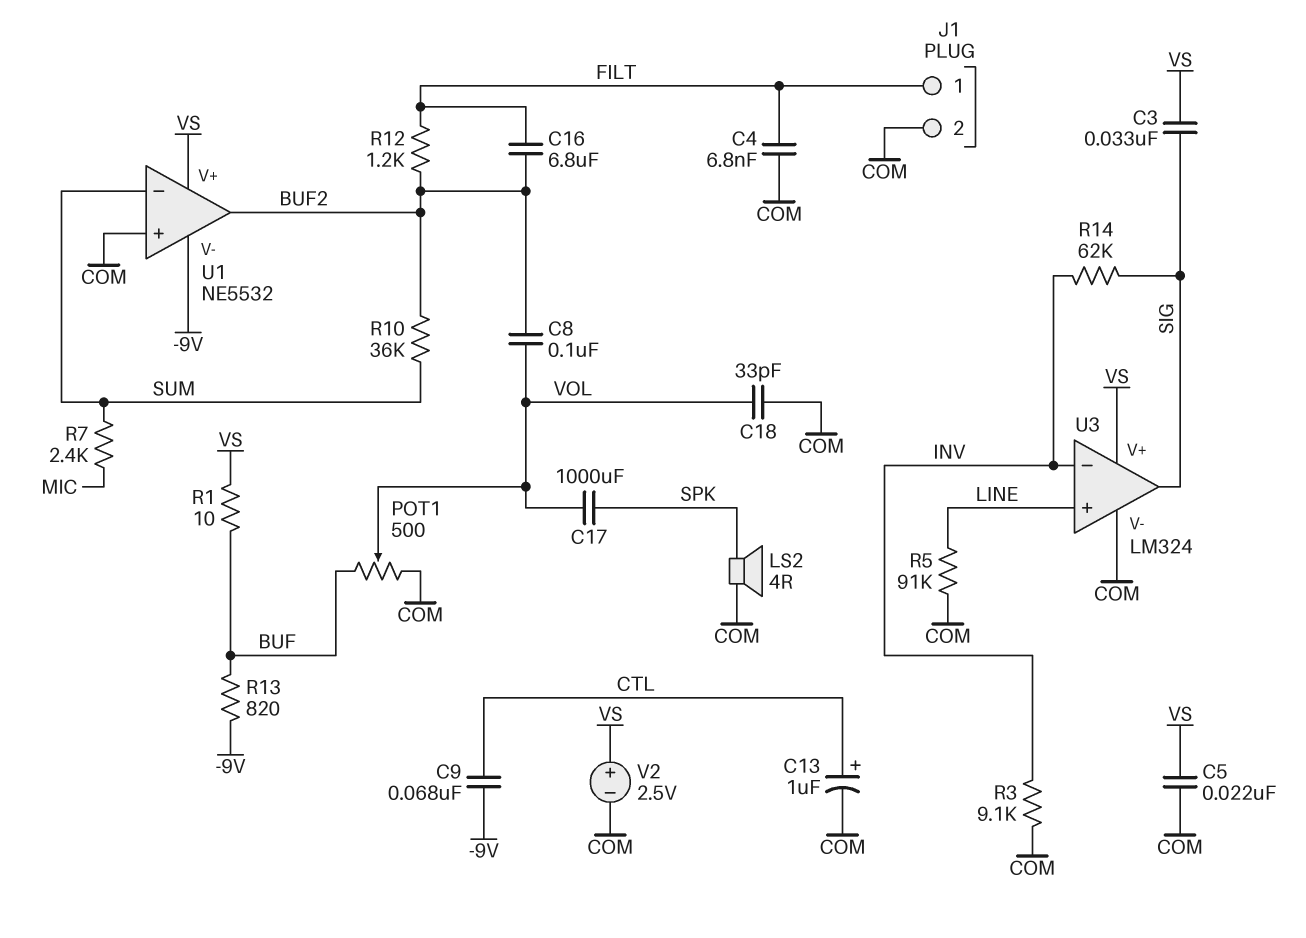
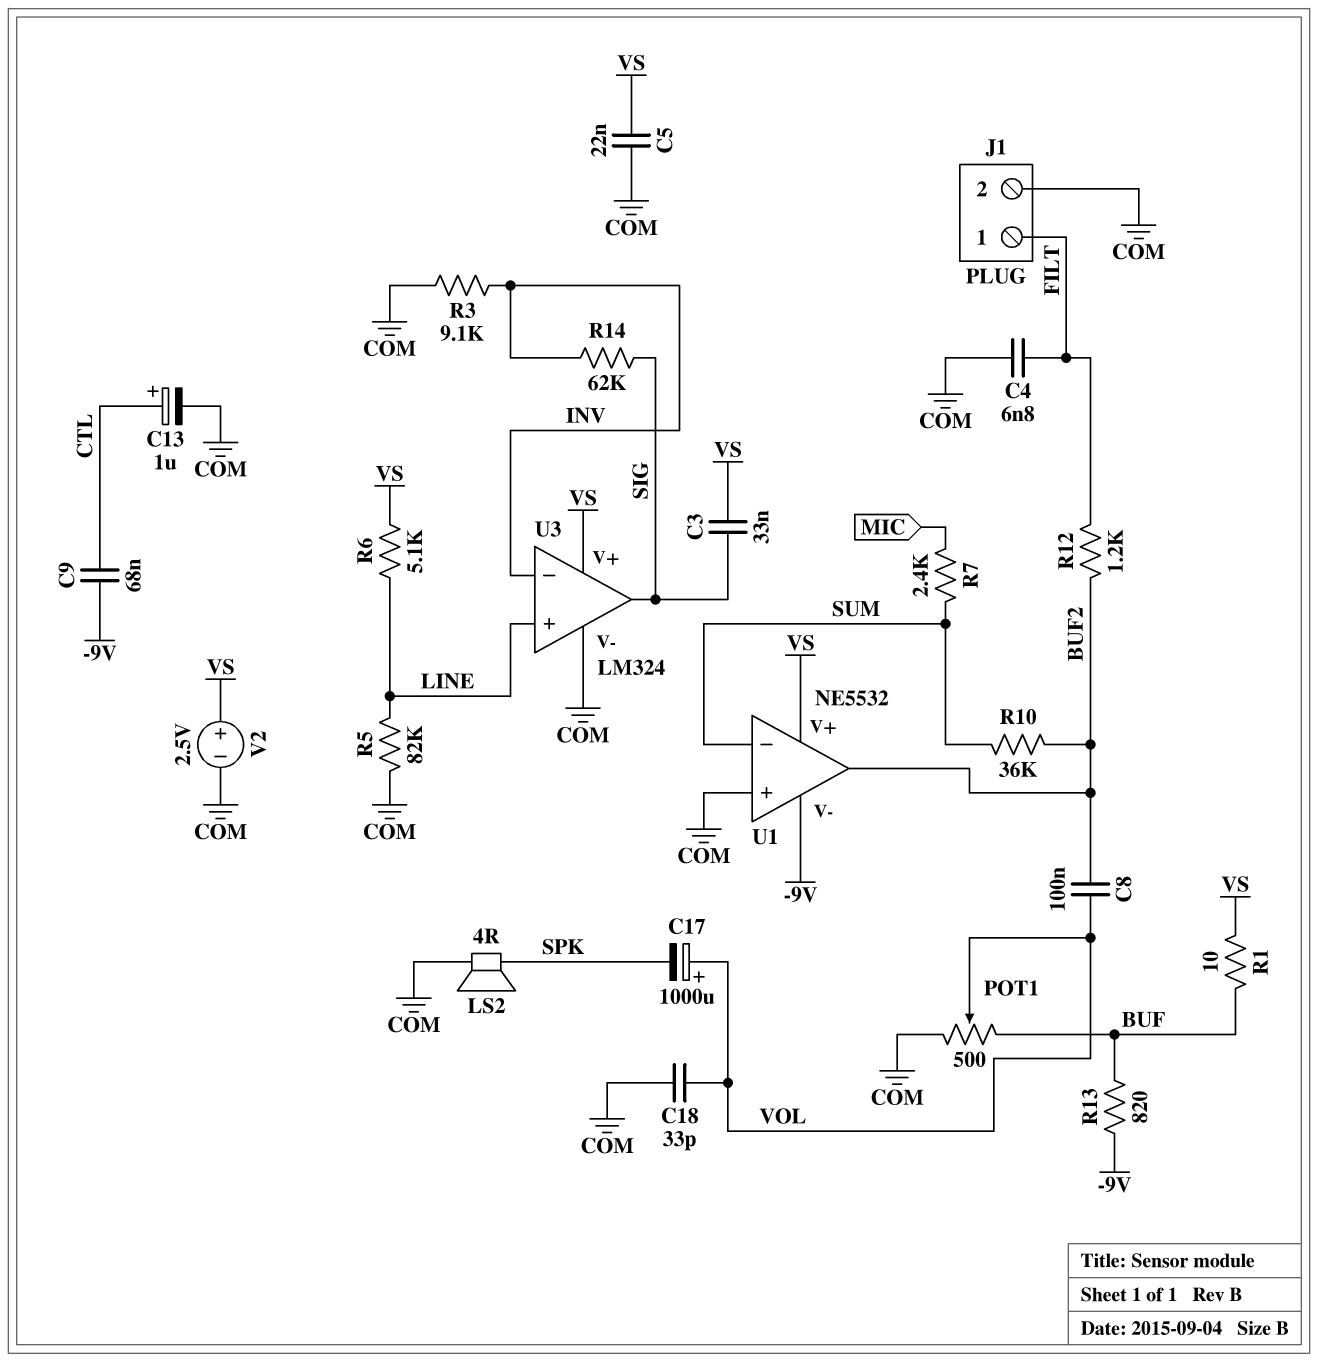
C16: 6.8uF (BUF2, FILT) -> none
C17: 1000uF (SPK, VOL) -> 1000uF (plus VOL, minus SPK)
R5: 91k (COM, LINE) -> 82k (COM, LINE)
R6: none -> 5.1k (LINE, VS)

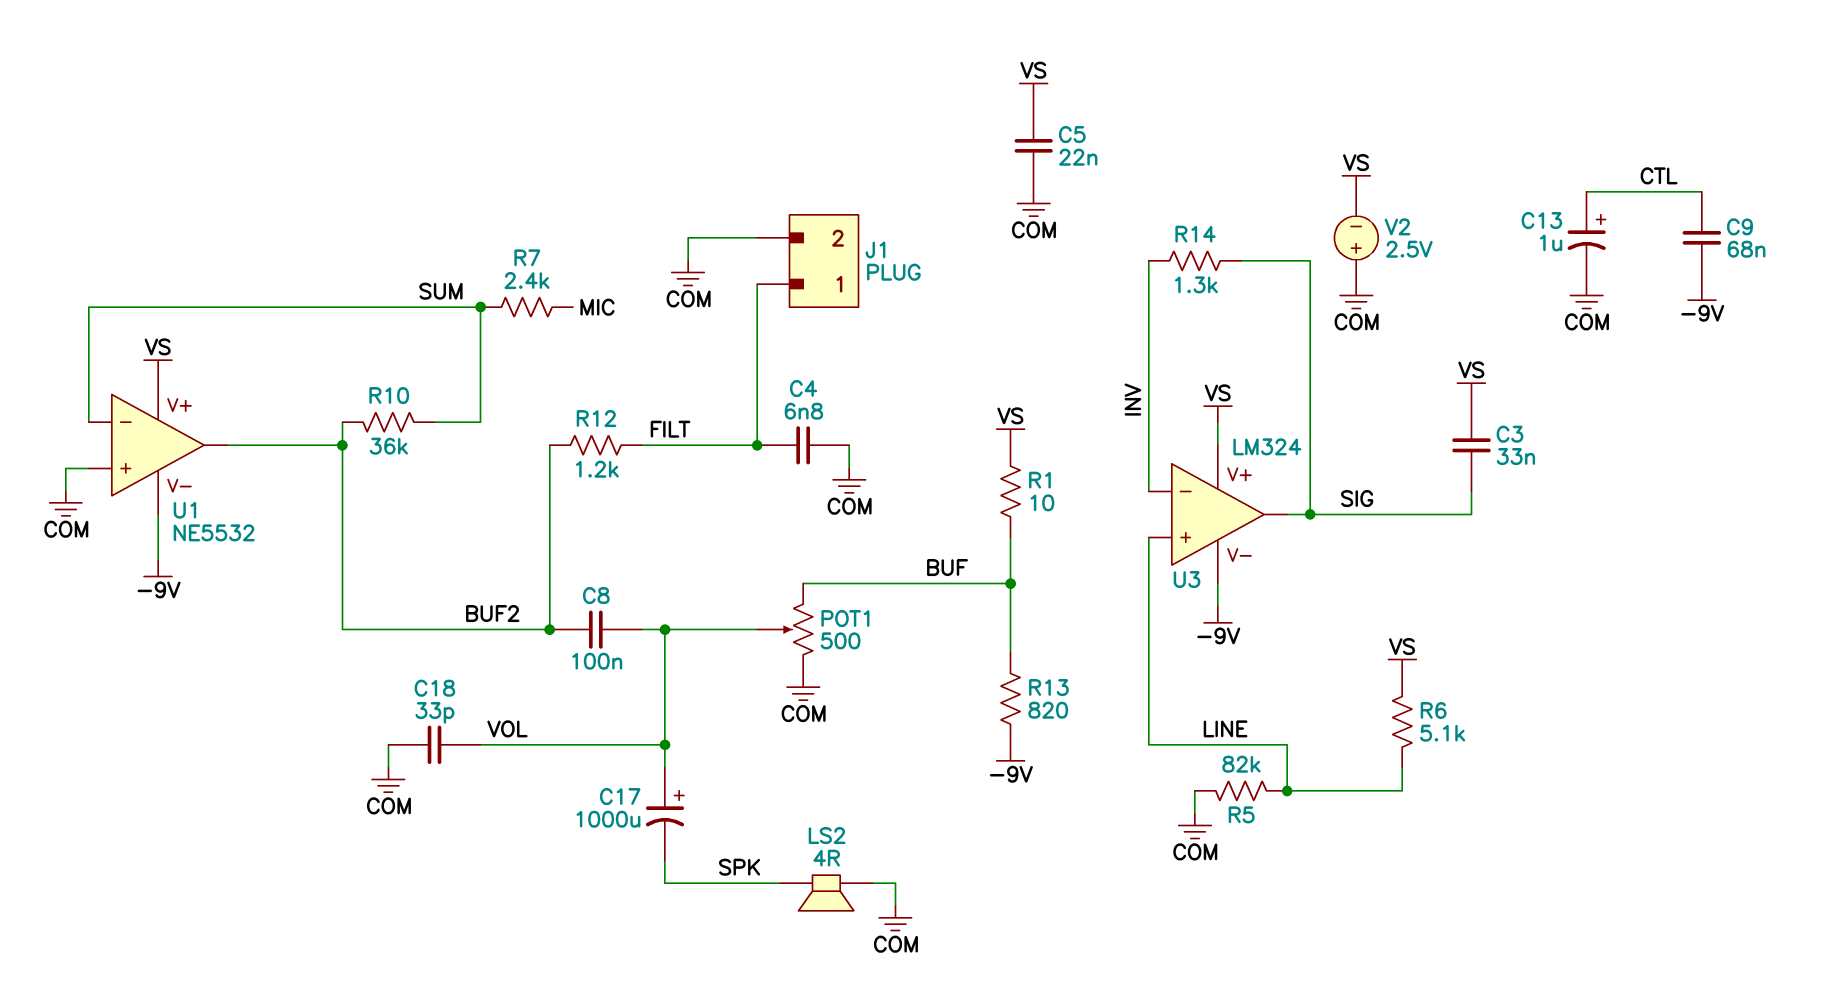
R3: 9.1k (COM, INV) -> none
R14: 62k (INV, SIG) -> 1.3k (INV, SIG)
U3 pin V-: COM -> -9V
V2: 2.5V (plus VS, minus COM) -> 2.5V (plus COM, minus VS)

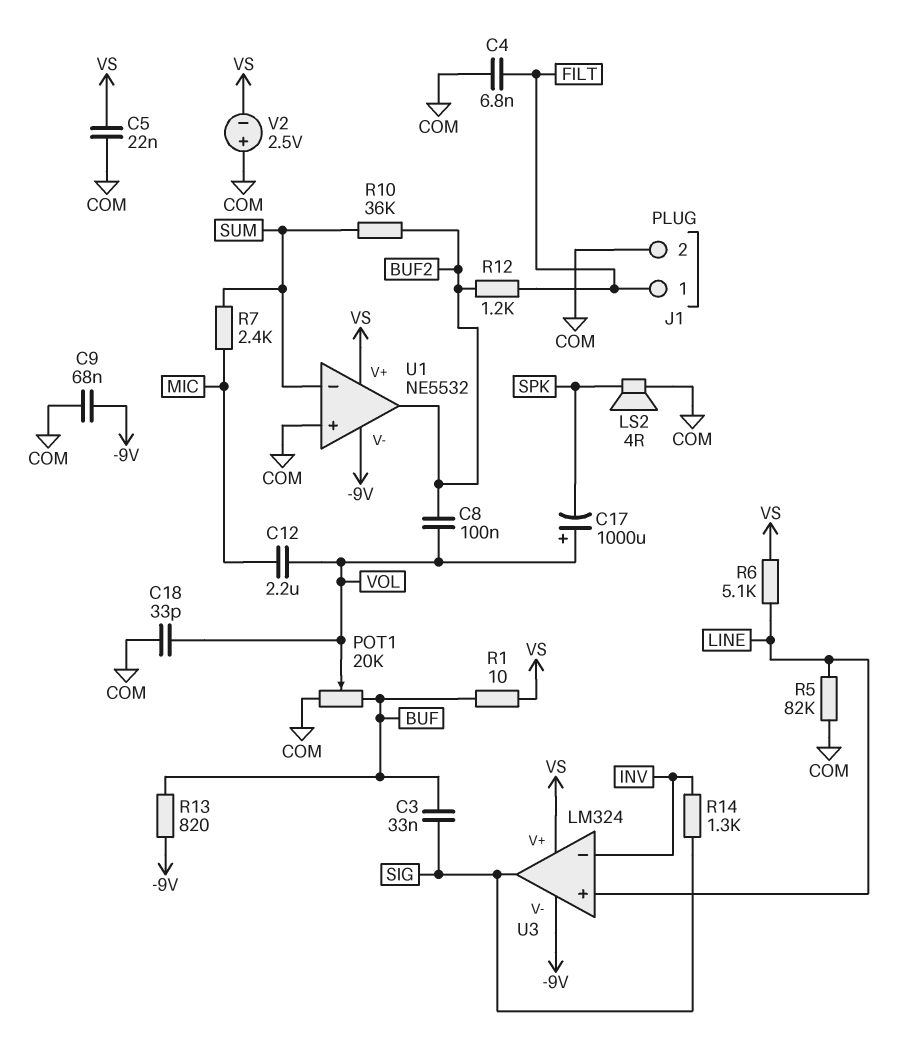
C3: 33nF (SIG, VS) -> 33nF (BUF, SIG)
C9: 68nF (-9V, CTL) -> 68nF (-9V, COM)
C12: none -> 2.2uF (MIC, VOL)
C13: 1uF (plus CTL, minus COM) -> none
POT1: 500 (BUF, COM, wiper VOL) -> 20k (BUF, COM, wiper VOL)

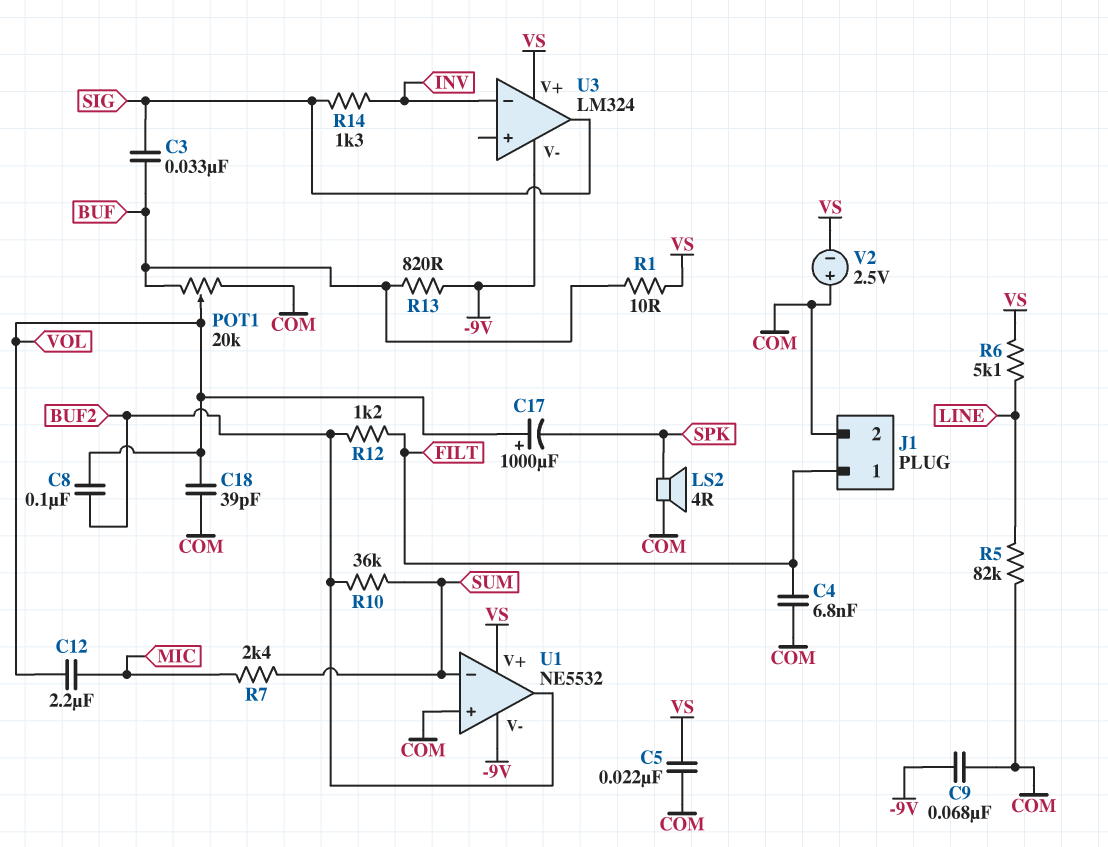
C18: 33pF (COM, VOL) -> 39pF (COM, VOL)
U3 pin in+: LINE -> none

